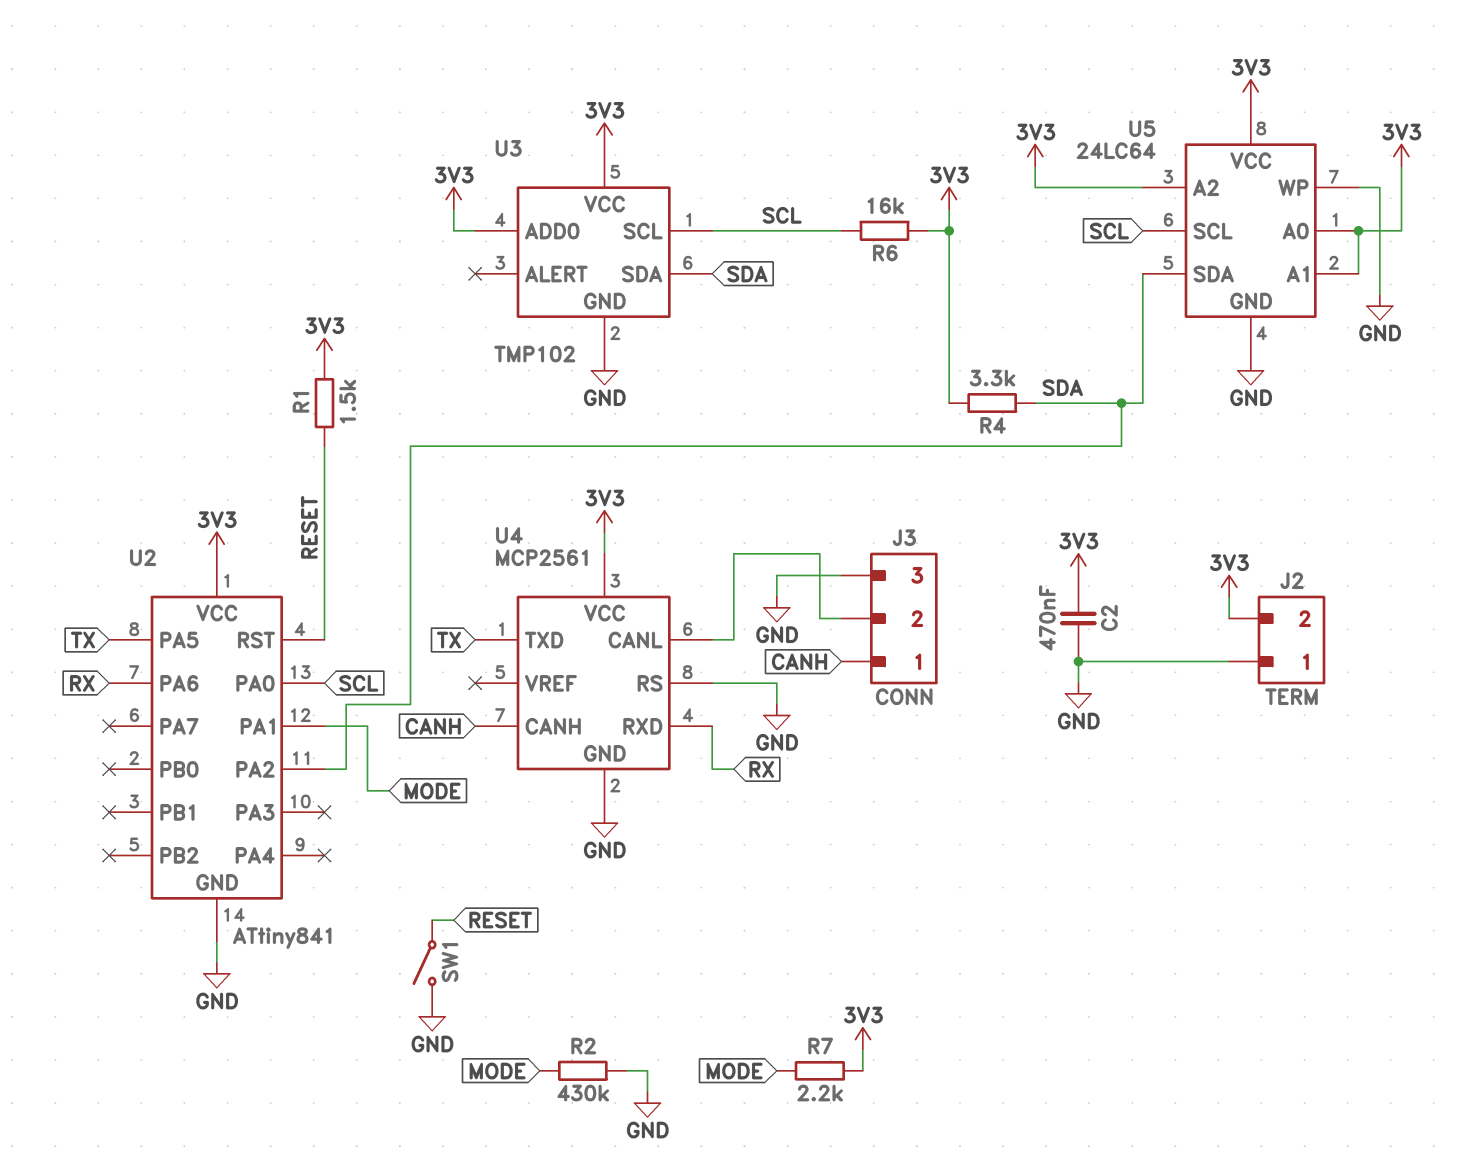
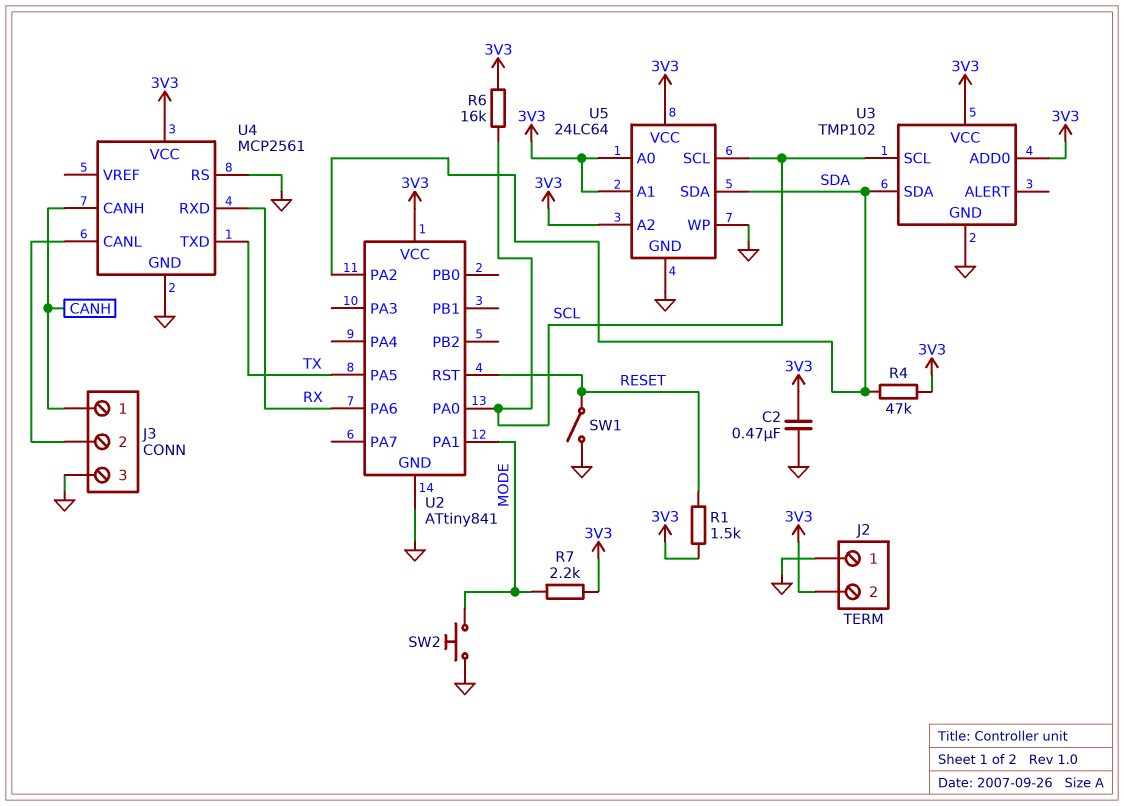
R2: 430k (GND, MODE) -> none
R4: 3.3k (3V3, SDA) -> 47k (3V3, SDA)
SW2: none -> button (GND, MODE)

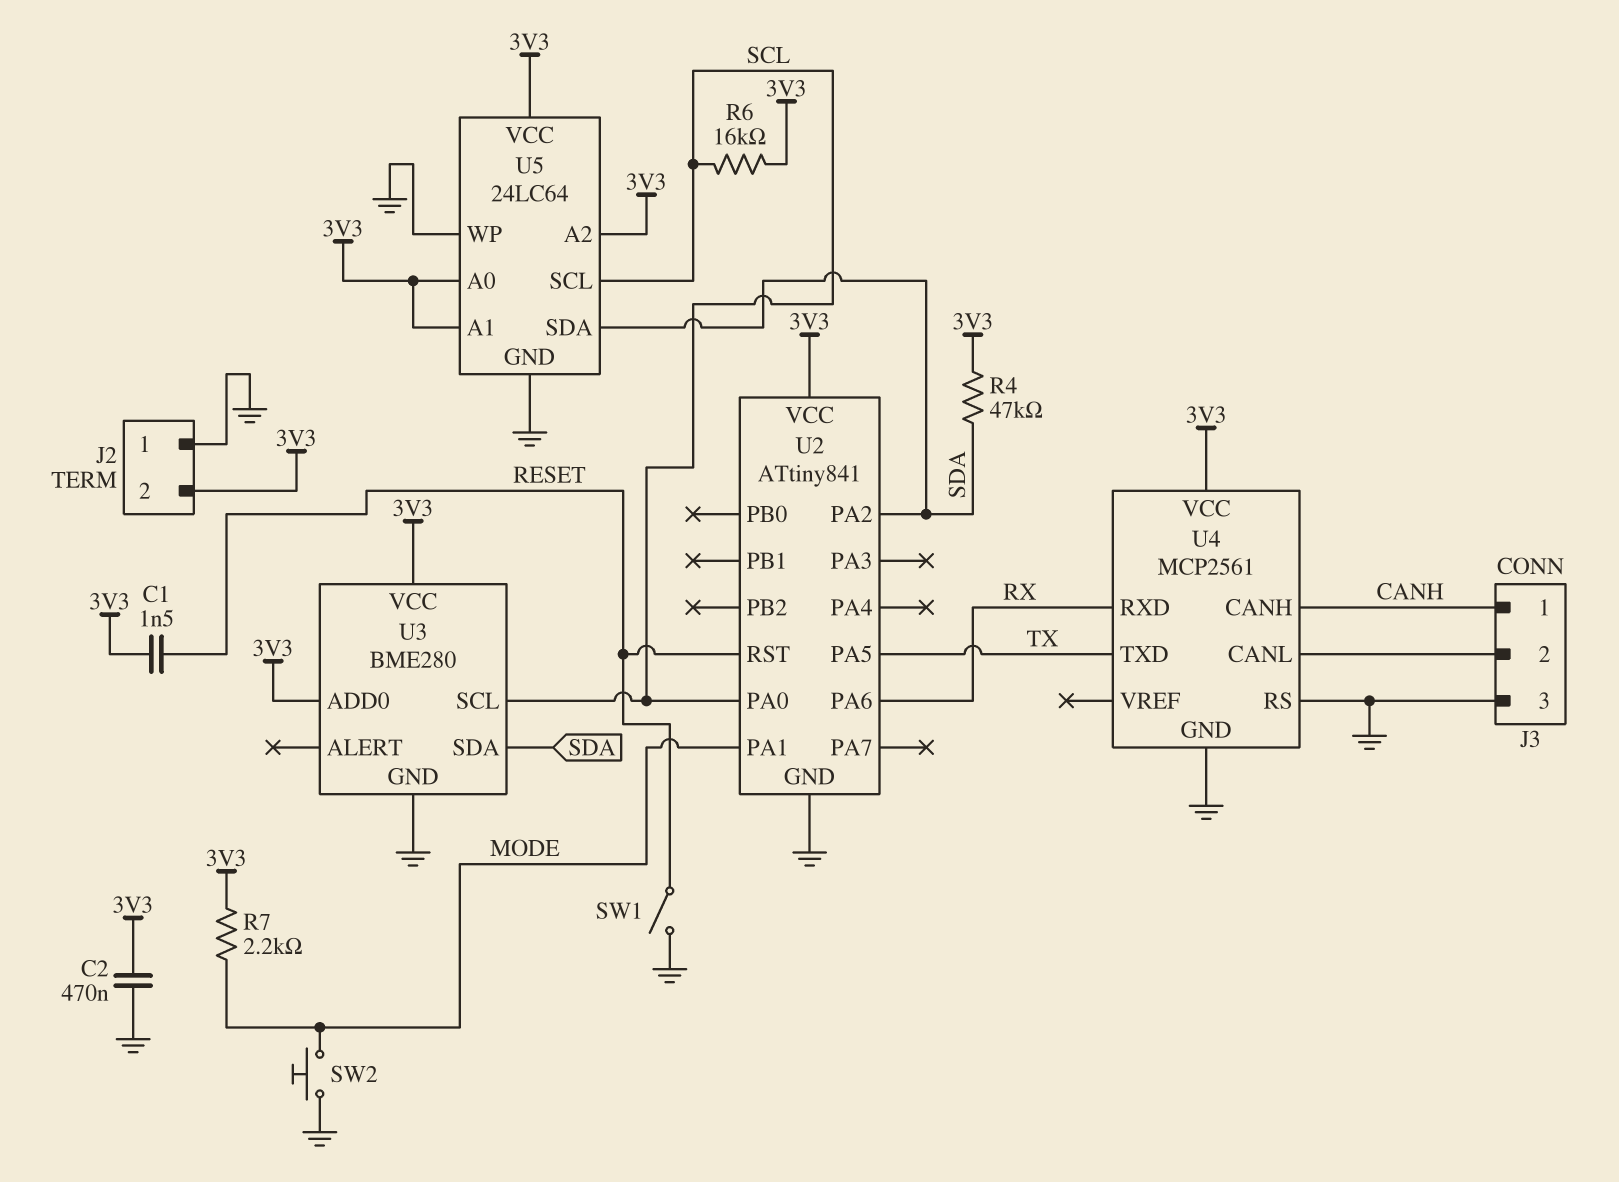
C1: none -> 1.5nF (3V3, RESET)
R1: 1.5k (3V3, RESET) -> none
U3: TMP102 -> BME280

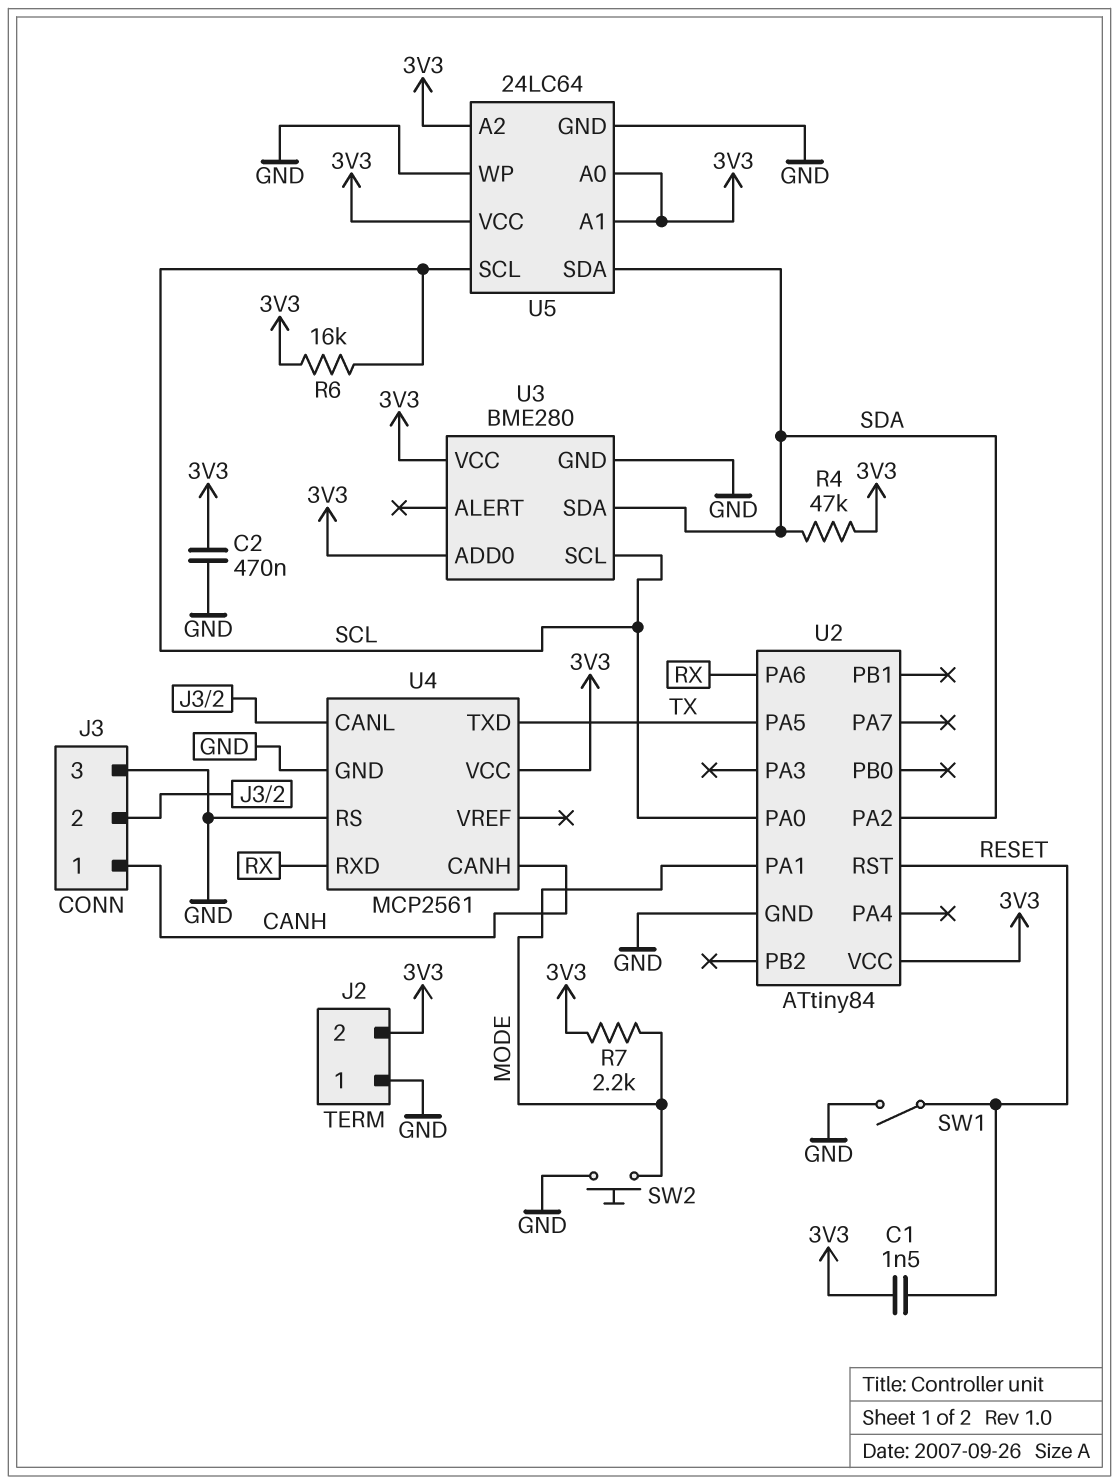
U2: ATtiny841 -> ATtiny84

